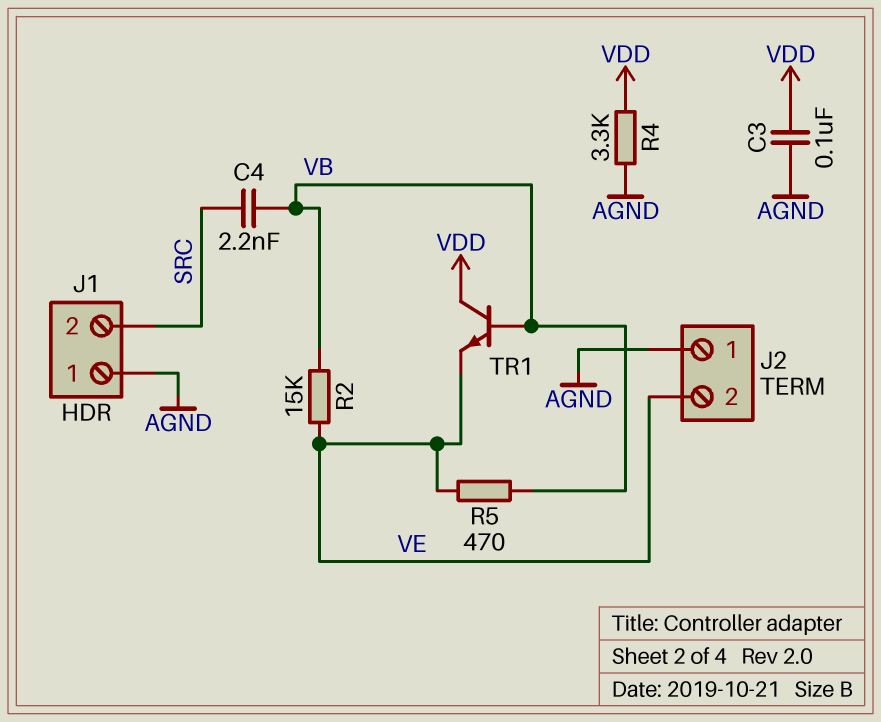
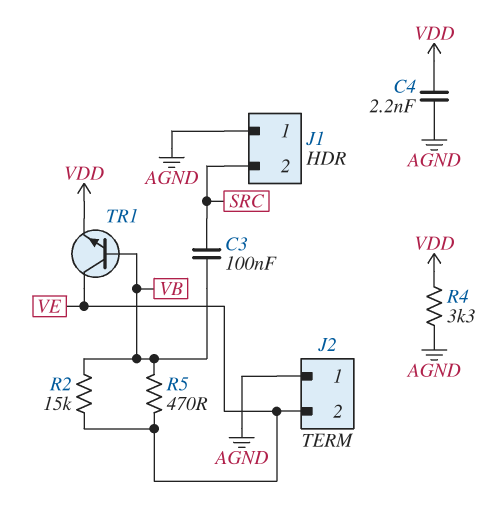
C3: 100nF (AGND, VDD) -> 100nF (SRC, VB)
C4: 2.2nF (SRC, VB) -> 2.2nF (AGND, VDD)
TR1: NPN (B VB, C VDD, E VE) -> NPN (B VB, C VE, E VDD)

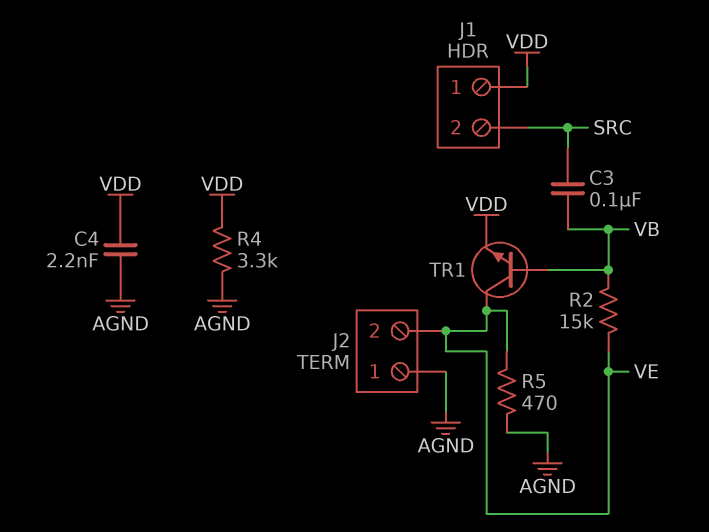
J1 pin 1: AGND -> VDD
R5: 470 (VB, VE) -> 470 (AGND, VE)

